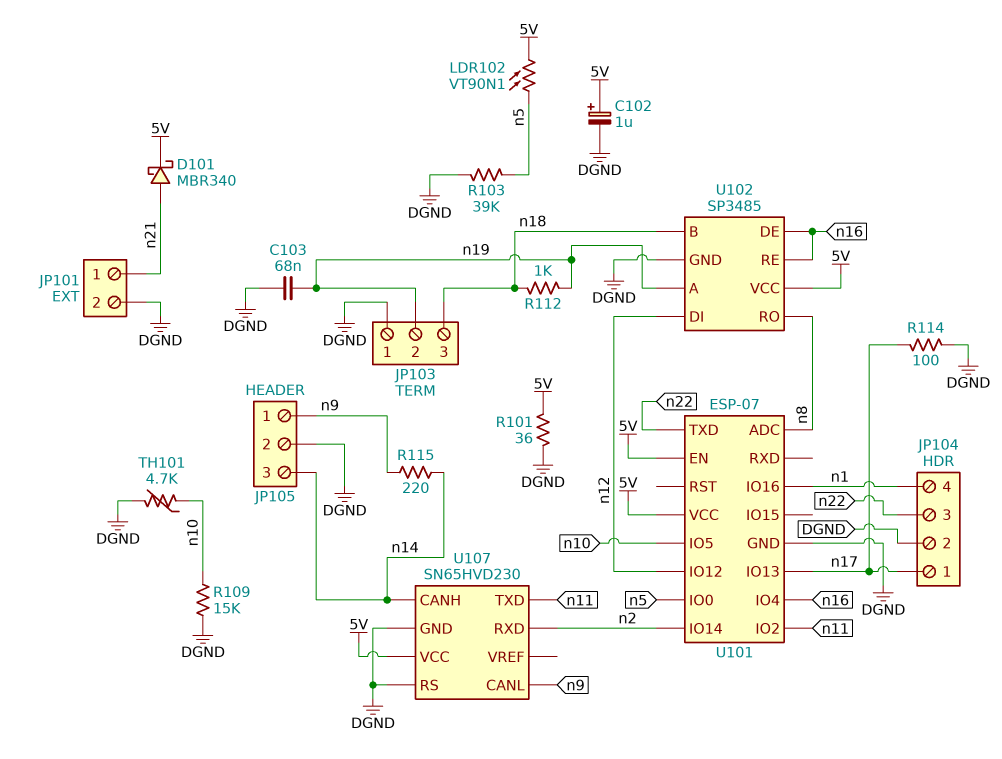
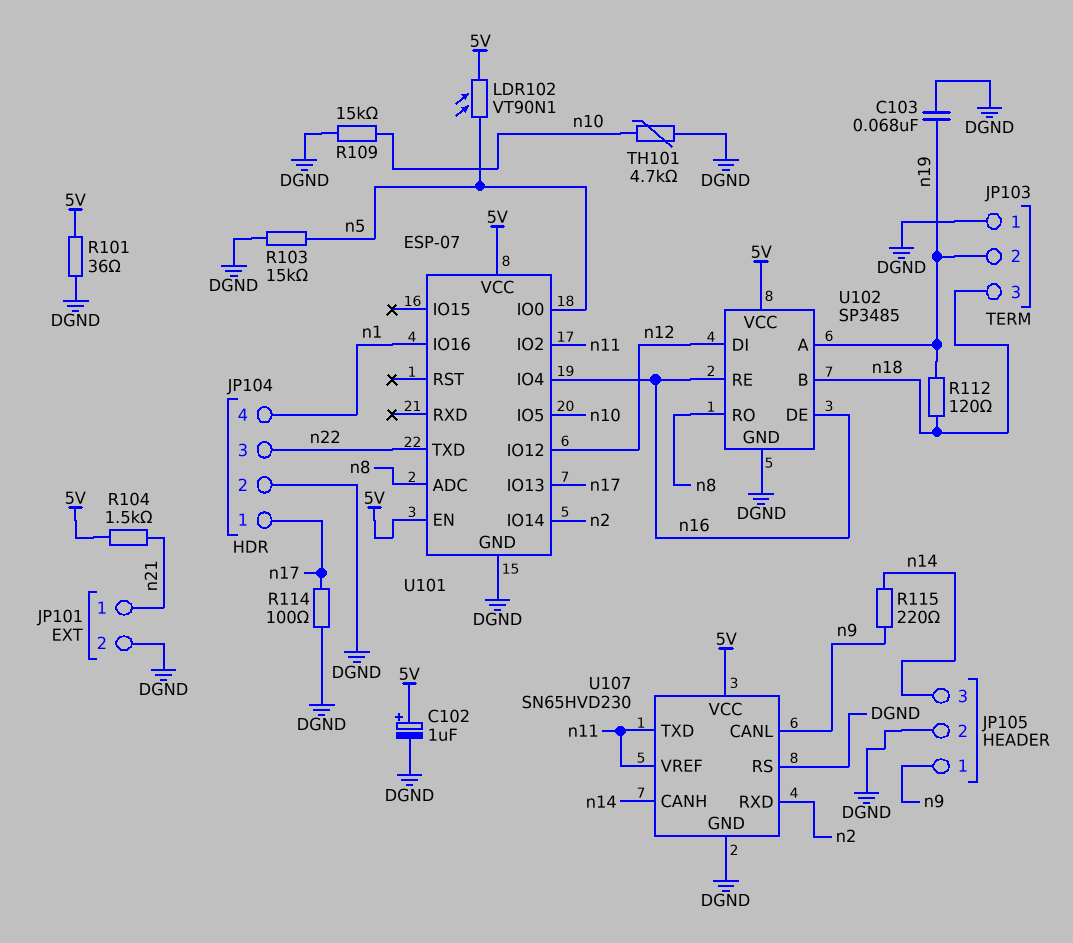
D101: schottky MBR340 (A n21, K 5V) -> none
R103: 39k (DGND, n5) -> 15k (DGND, n5)
R104: none -> 1.5k (5V, n21)
R112: 1k (n18, n19) -> 120 (n18, n19)
U107 pin VREF: none -> n11

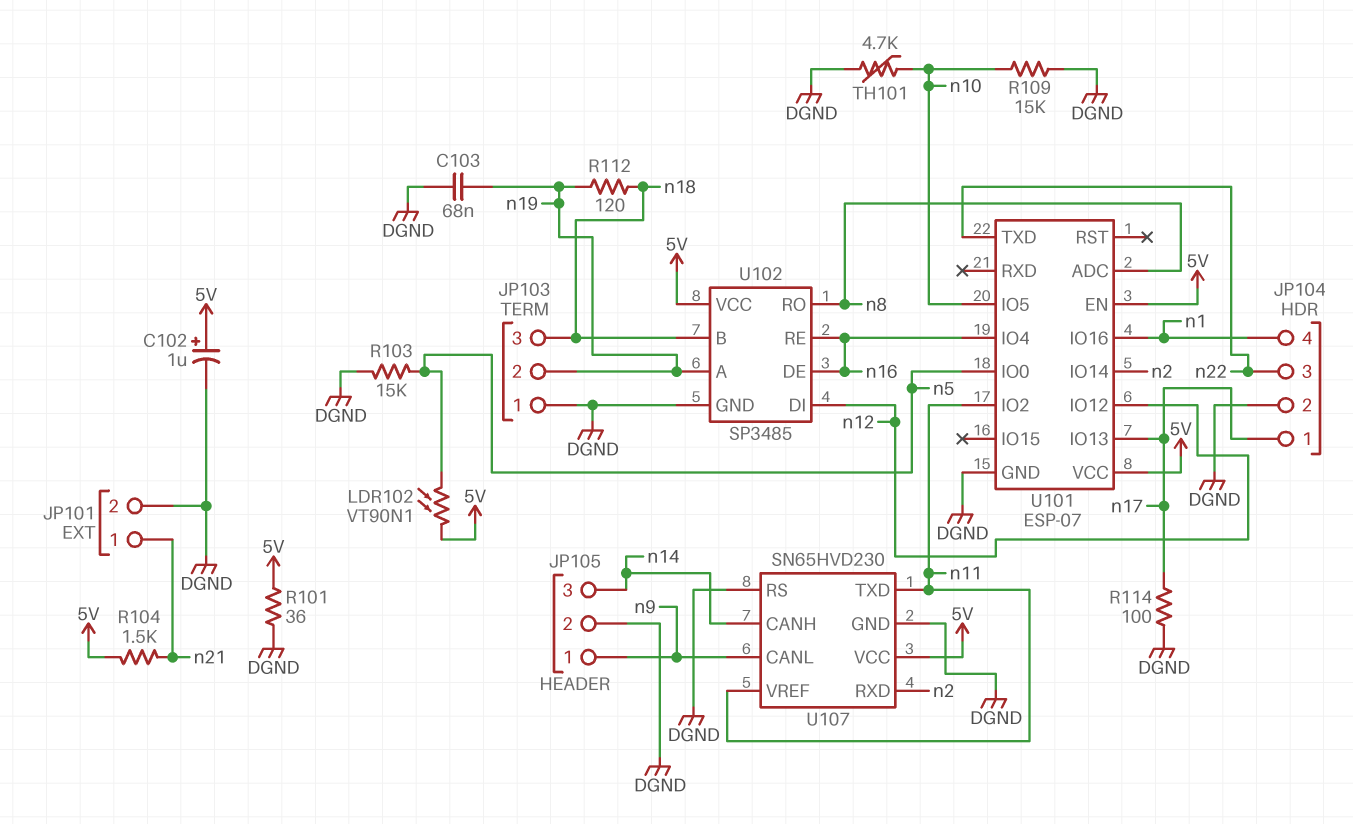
R115: 220 (n9, n14) -> none

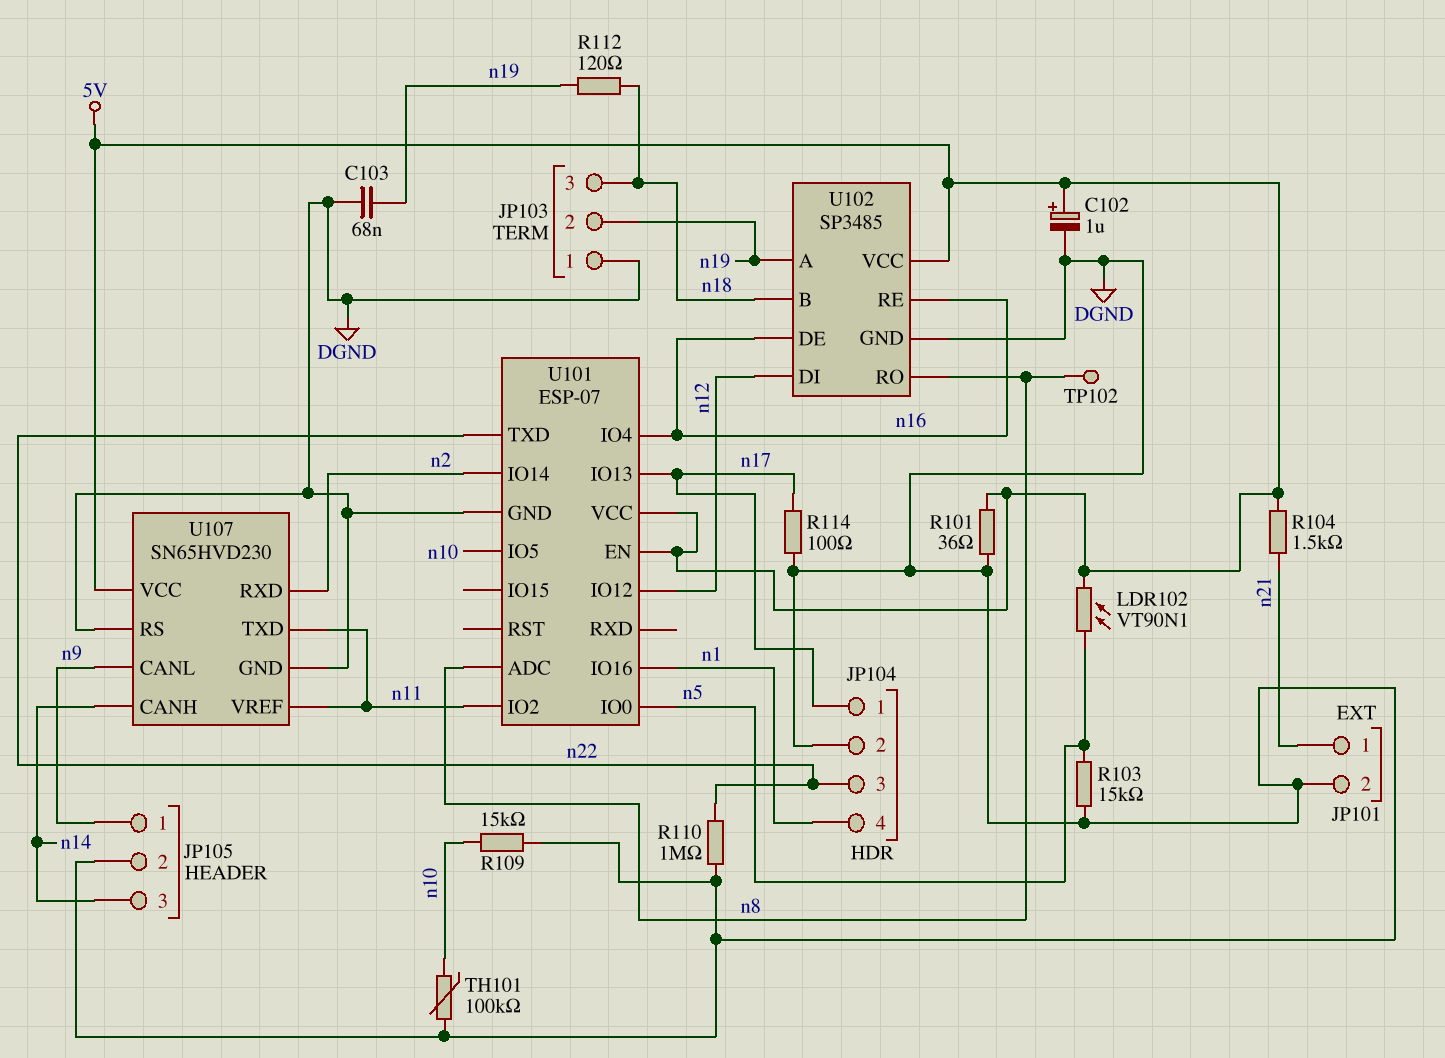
R110: none -> 1M (DGND, n22)
TH101: 4.7k (DGND, n10) -> 100k (DGND, n10)
TP102: none -> test point (n8)

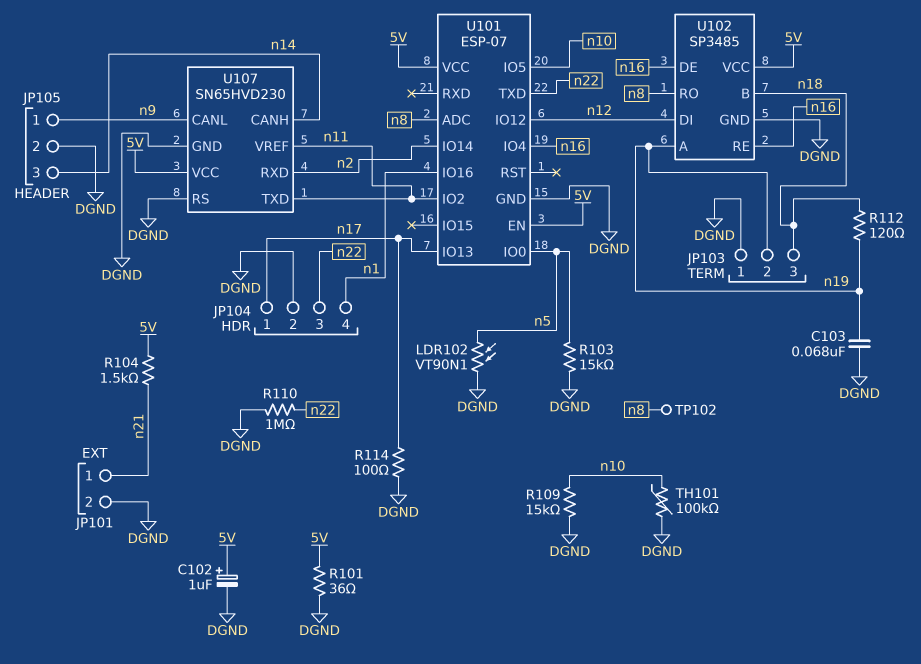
LDR102: VT90N1 (5V, n5) -> VT90N1 (DGND, n5)

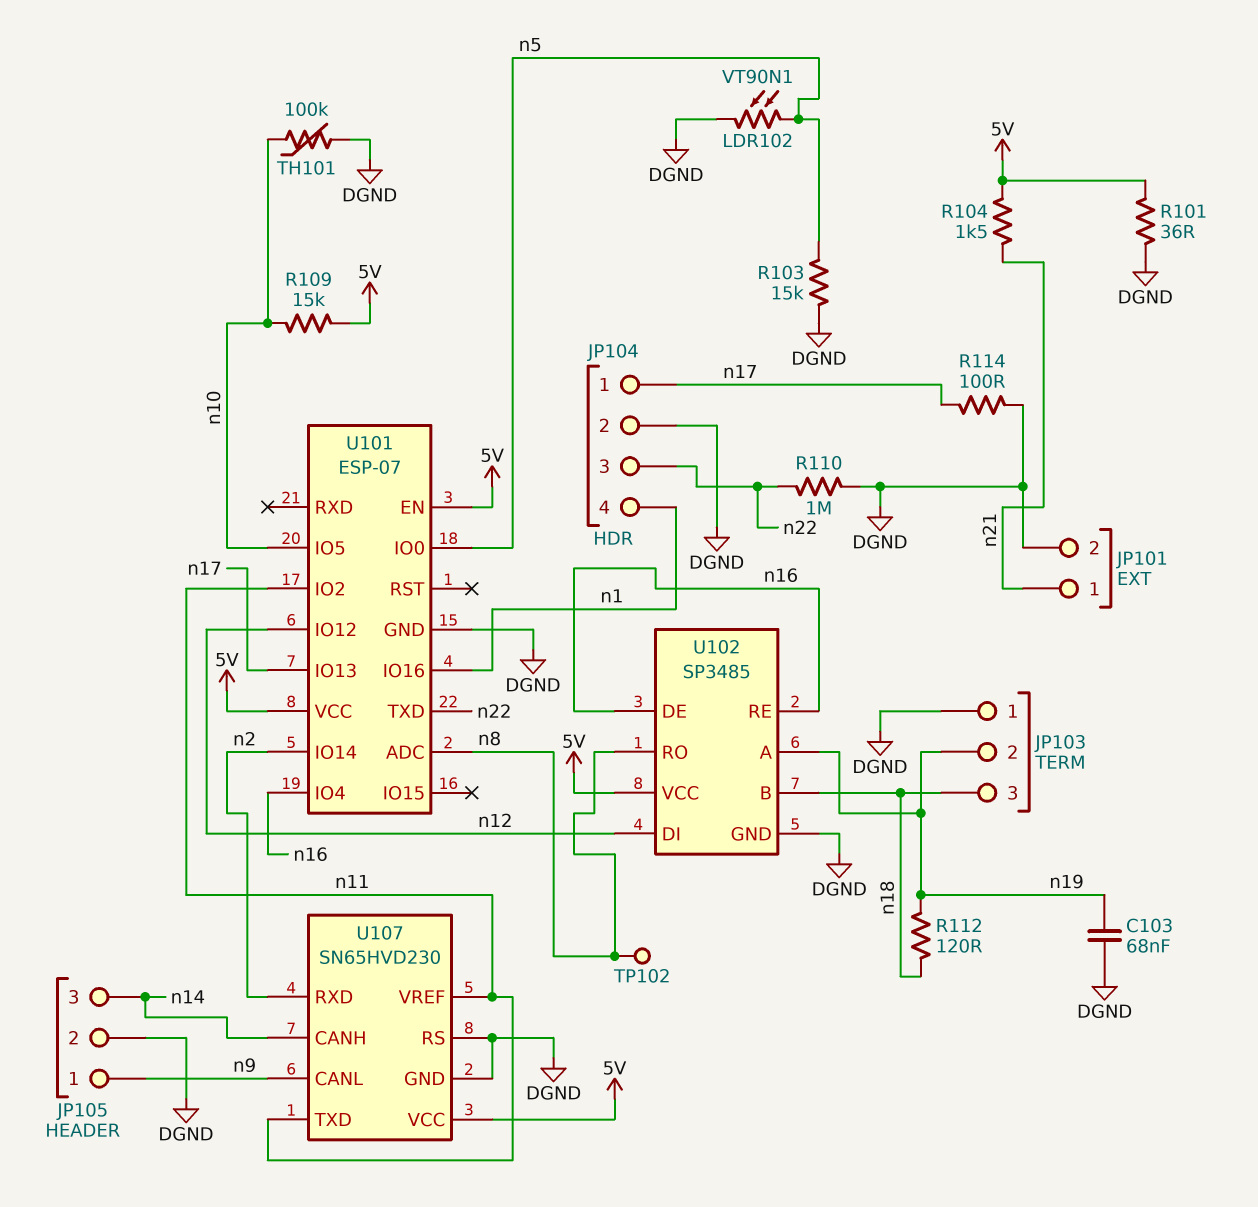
C102: 1uF (plus 5V, minus DGND) -> none
R109: 15k (DGND, n10) -> 15k (5V, n10)

